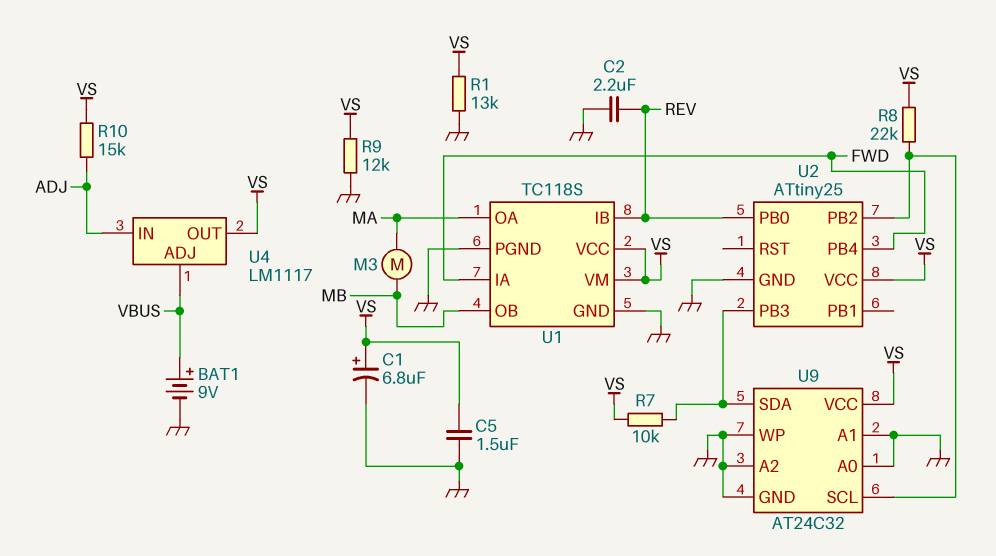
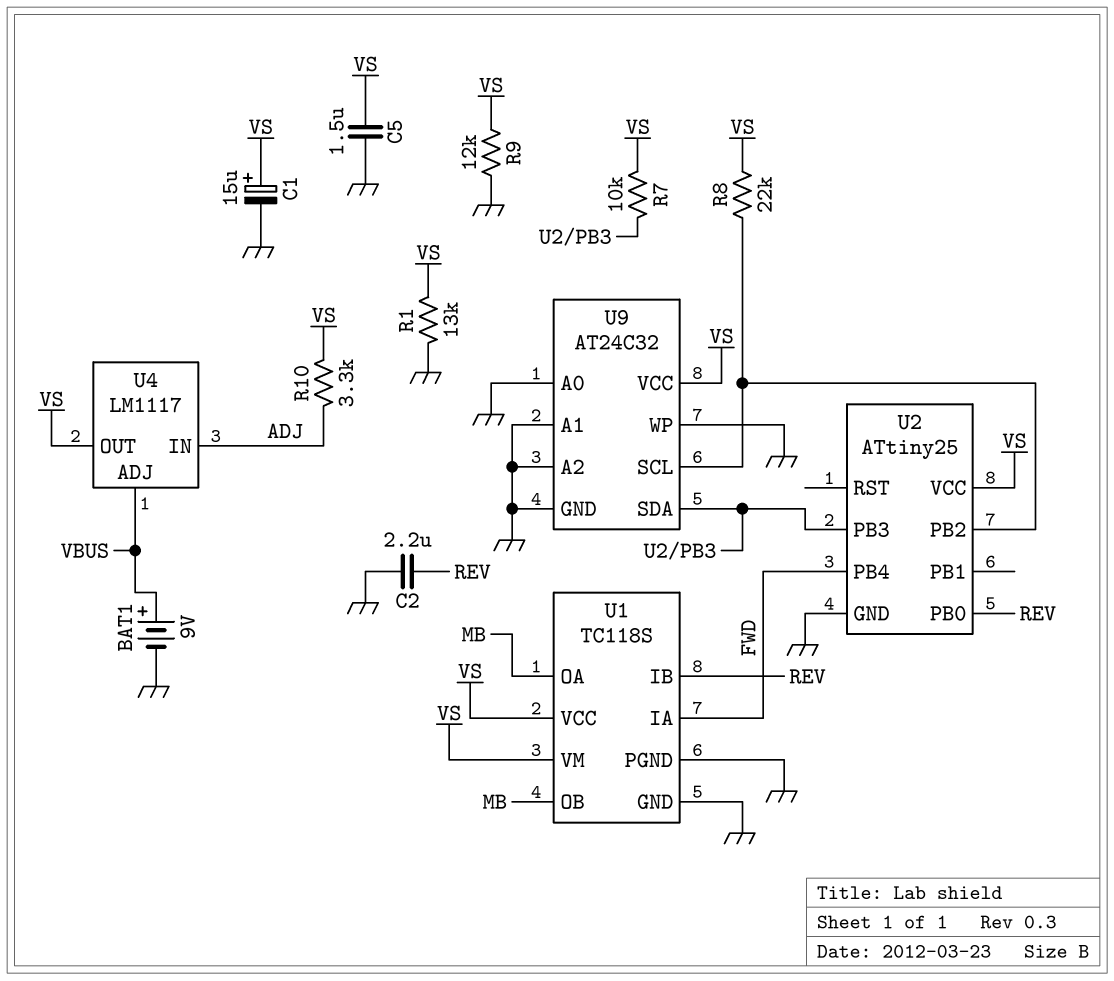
C1: 6.8uF (plus VS, minus GND) -> 15uF (plus VS, minus GND)
M3: motor (MA, MB) -> none
R10: 15k (ADJ, VS) -> 3.3k (ADJ, VS)
U1 pin OA: MA -> MB

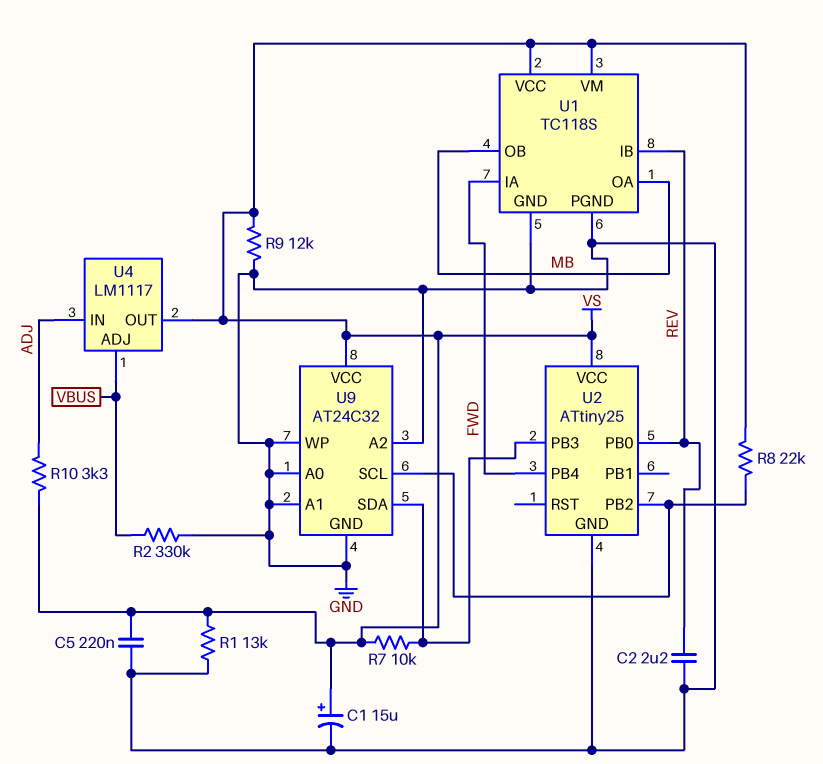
BAT1: 9V (plus VBUS, minus GND) -> none
C5: 1.5uF (GND, VS) -> 220nF (GND, VS)
R2: none -> 330k (GND, VBUS)

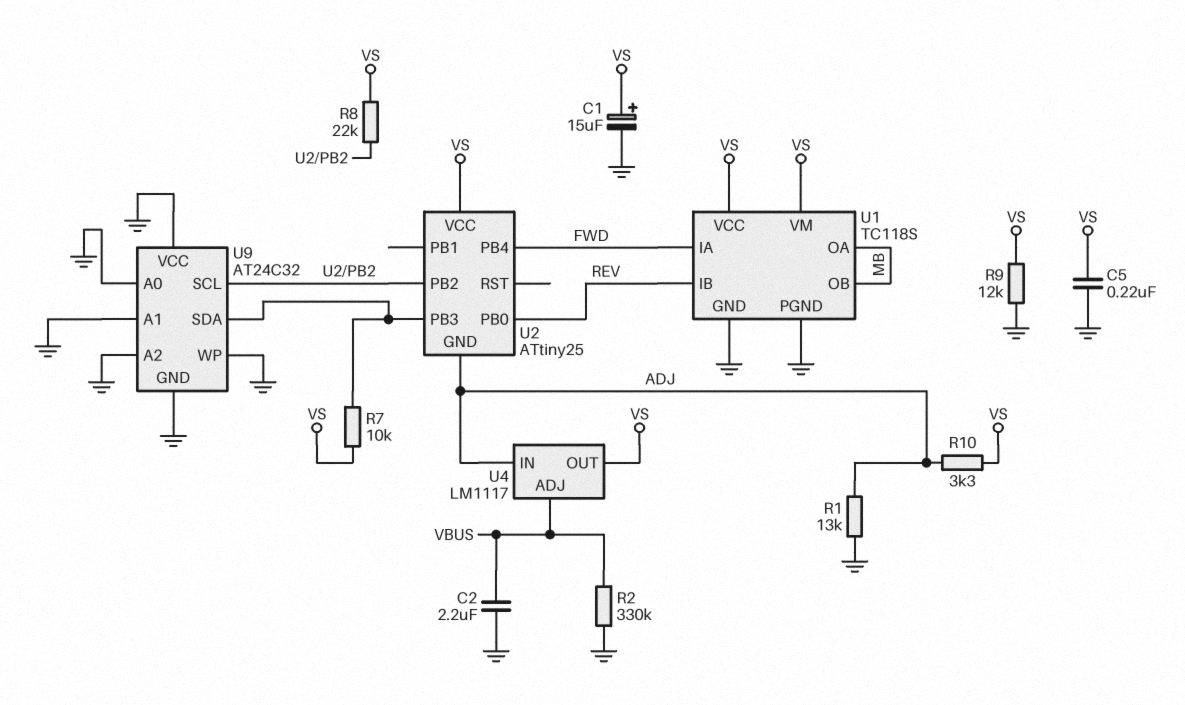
C2: 2.2uF (GND, REV) -> 2.2uF (GND, VBUS)
R1: 13k (GND, VS) -> 13k (ADJ, GND)
U2 pin GND: GND -> ADJ
U9 pin VCC: VS -> GND

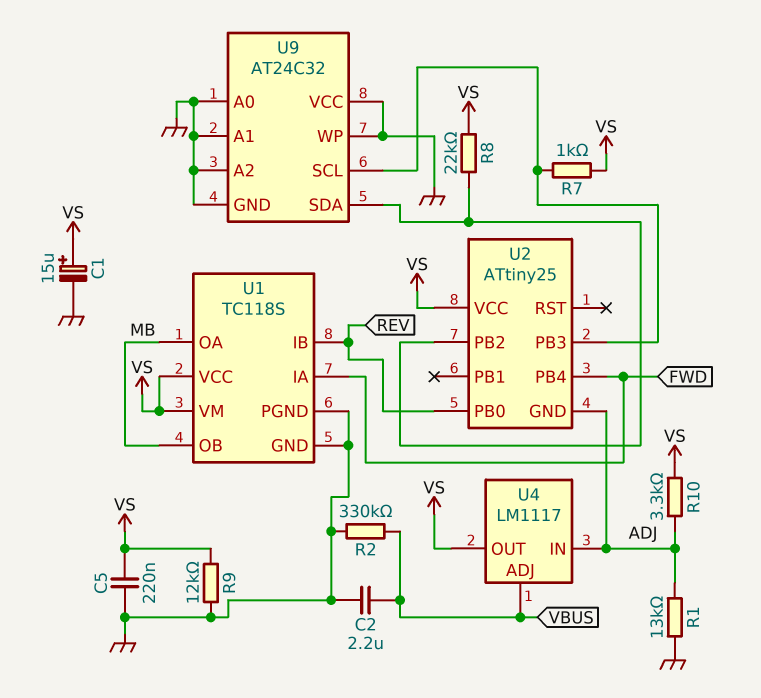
R7: 10k (U2/PB3, VS) -> 1k (U2/PB3, VS)
U9 pin SCL: U2/PB2 -> U2/PB3
U9 pin SDA: U2/PB3 -> U2/PB2

